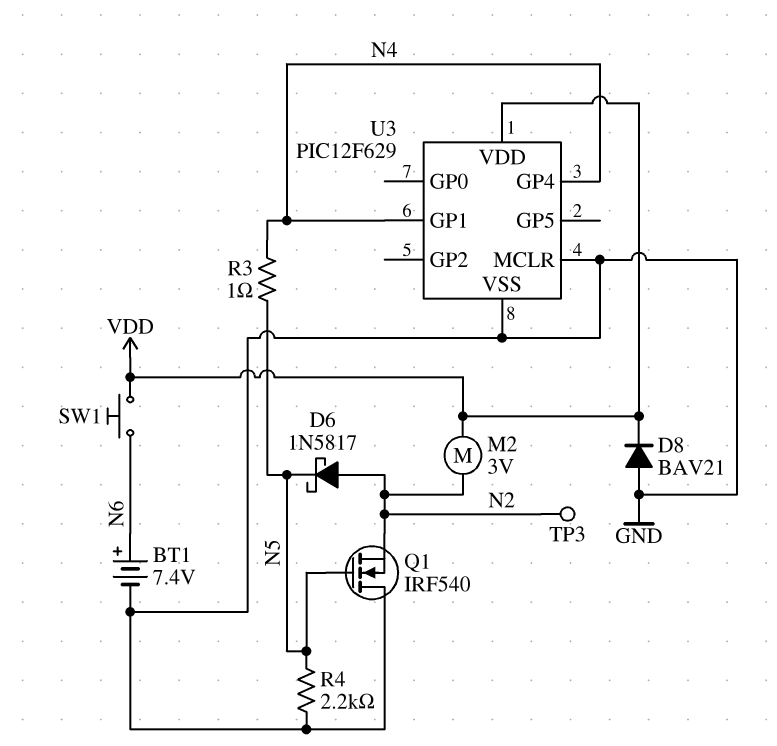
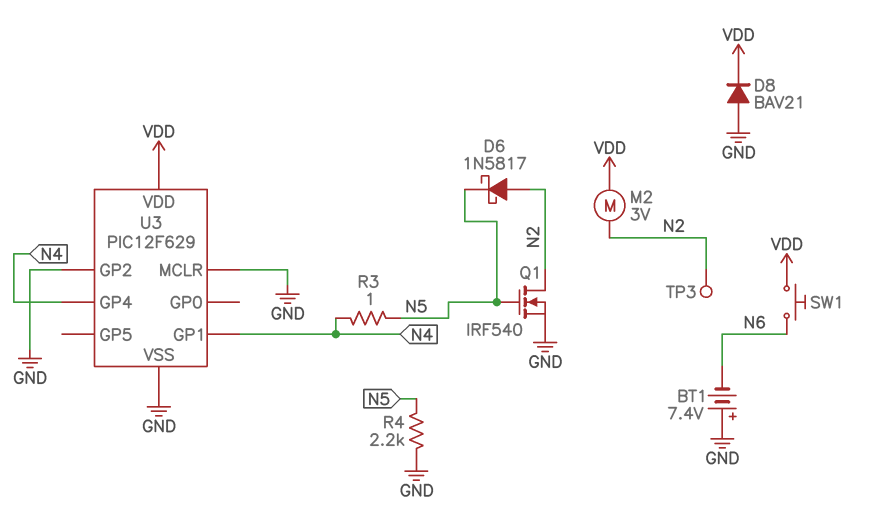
BT1: 7.4V (plus N6, minus GND) -> 7.4V (plus GND, minus N6)
Q1: NMOS IRF540 (G N5, D GND, S N2) -> NMOS IRF540 (G N5, D N2, S GND)
U3 pin GP2: none -> GND

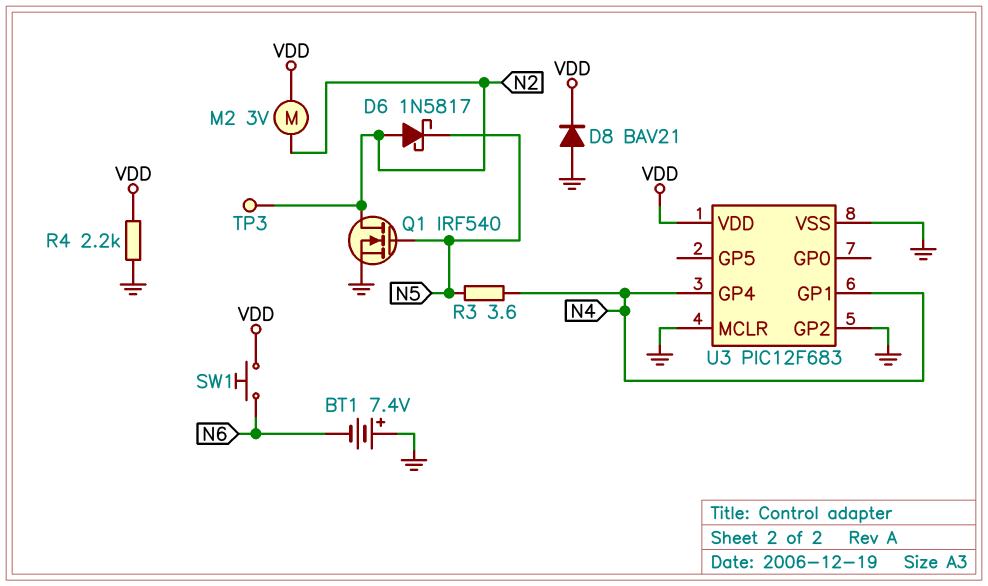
R3: 1 (N4, N5) -> 3.6 (N4, N5)
R4: 2.2k (GND, N5) -> 2.2k (GND, VDD)
U3: PIC12F629 -> PIC12F683

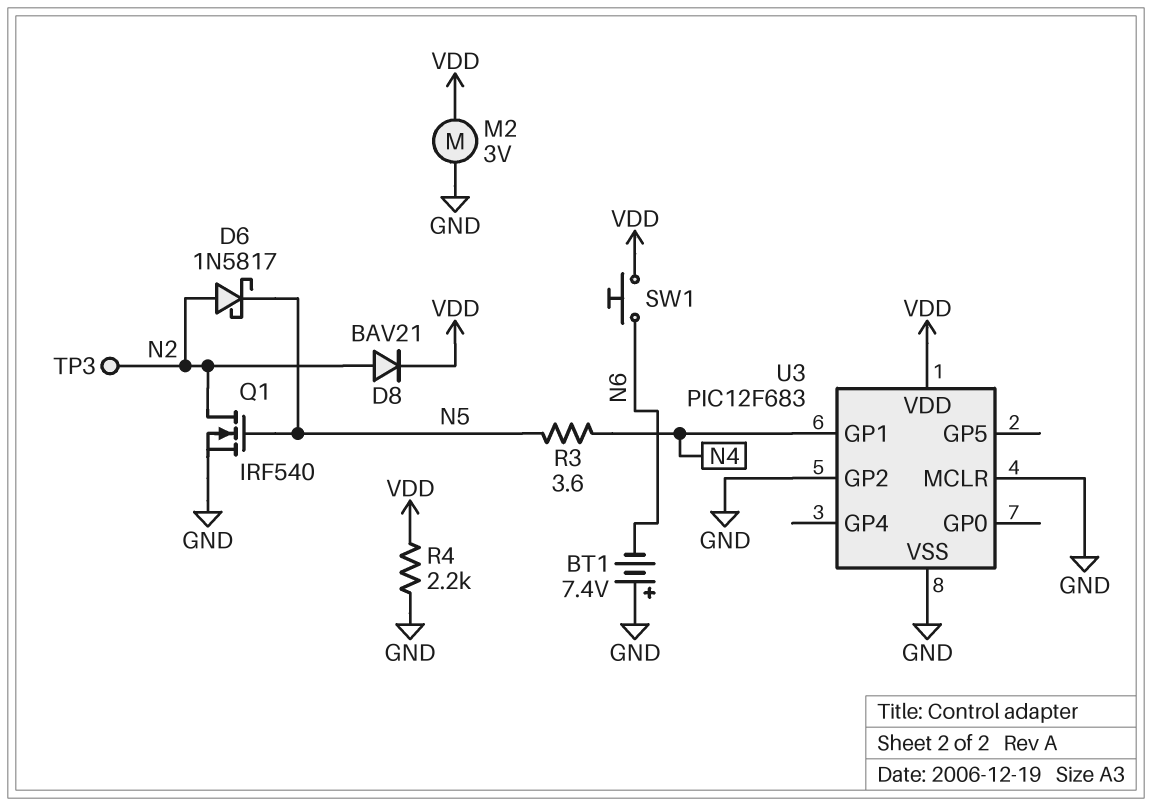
D8: diode BAV21 (A GND, K VDD) -> diode BAV21 (A N2, K VDD)
M2: motor 3V (N2, VDD) -> motor 3V (GND, VDD)
U3 pin GP4: N4 -> none

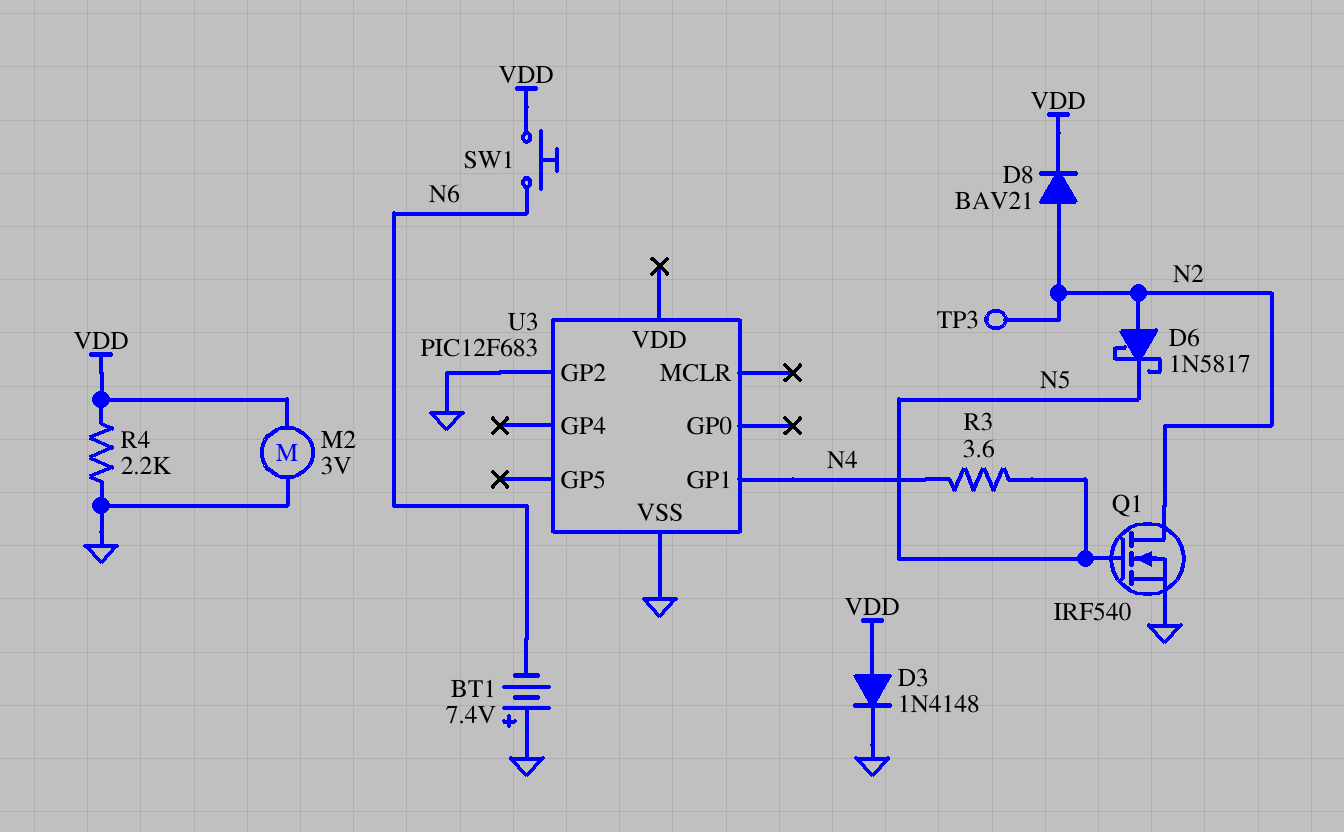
D3: none -> diode 1N4148 (A VDD, K GND)
U3 pin MCLR: GND -> none
U3 pin VDD: VDD -> none

